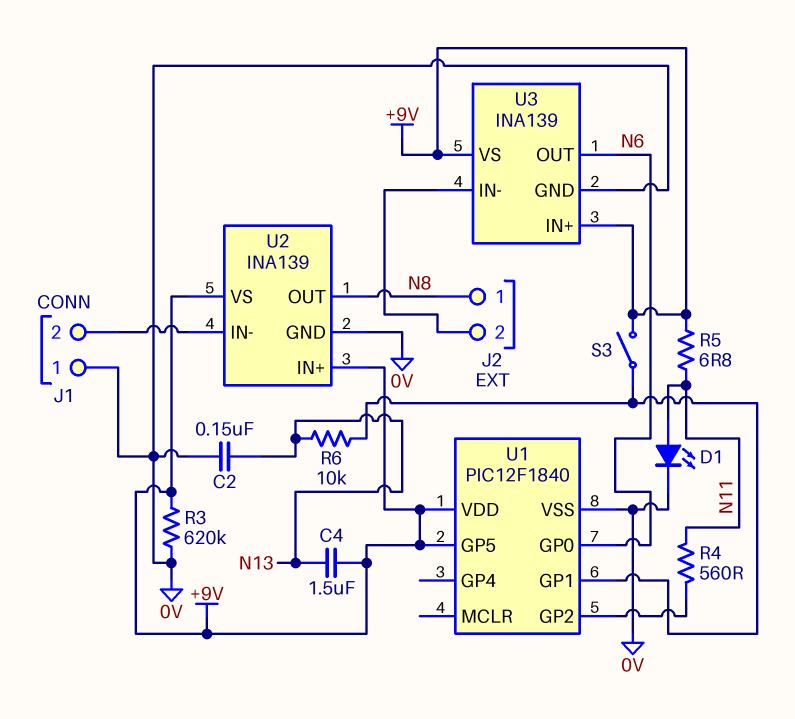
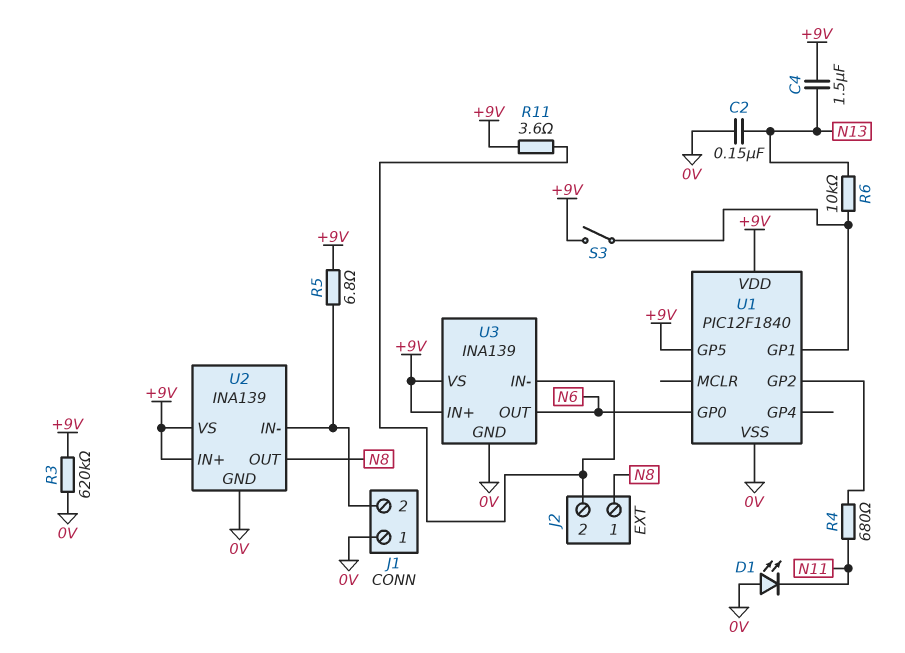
D1: LED (A N11, K 0V) -> LED (A 0V, K N11)
R4: 560 (N11, U1/GP2) -> 680 (N11, U1/GP2)
R5: 6.8 (+9V, N11) -> 6.8 (+9V, J1/2)
R11: none -> 3.6 (+9V, J2/2)

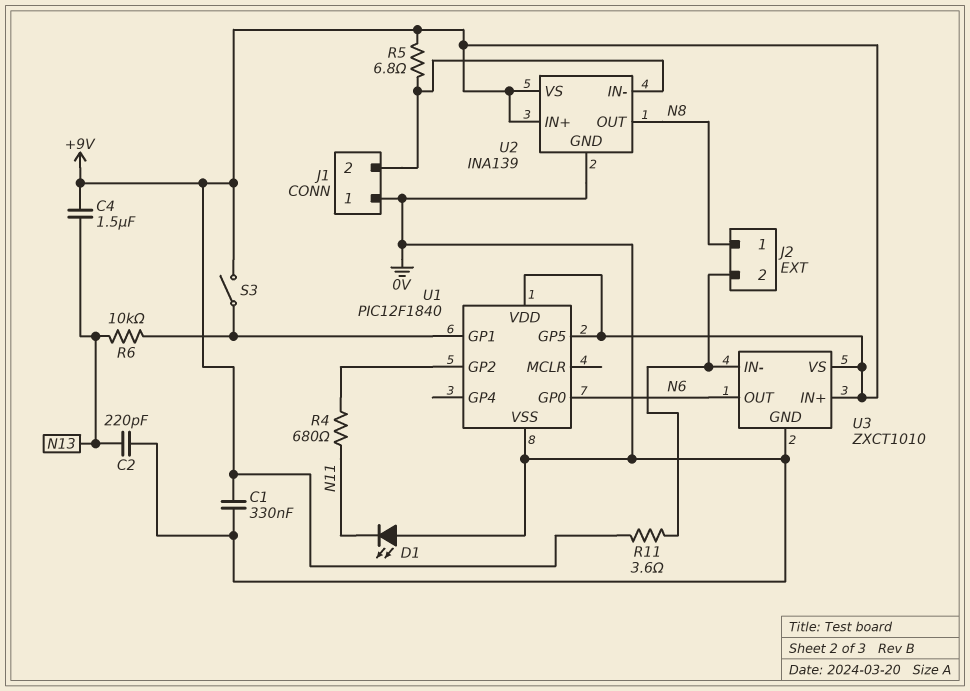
C1: none -> 330nF (+9V, 0V)
C2: 150nF (0V, N13) -> 220pF (0V, N13)
R3: 620k (+9V, 0V) -> none
U3: INA139 -> ZXCT1010

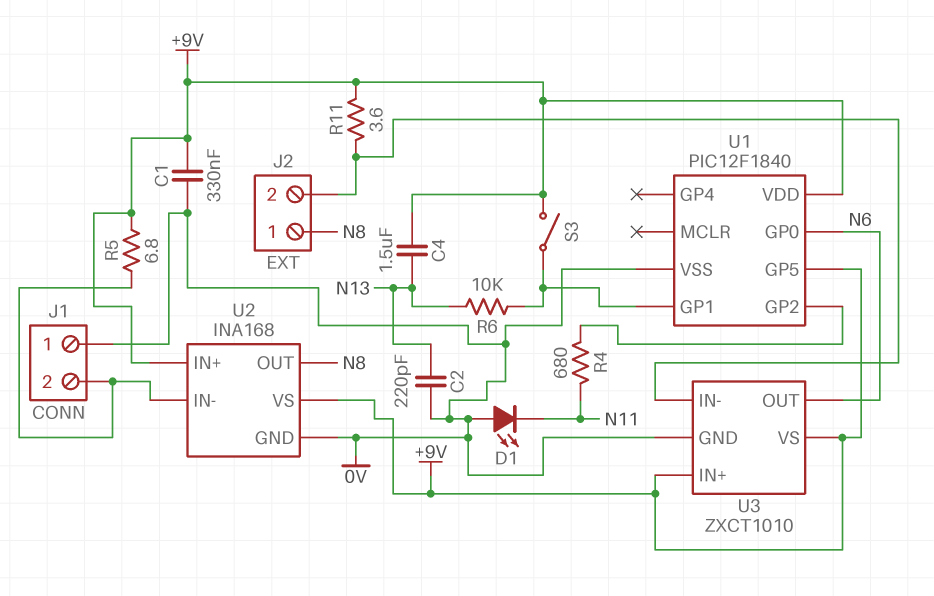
U2: INA139 -> INA168

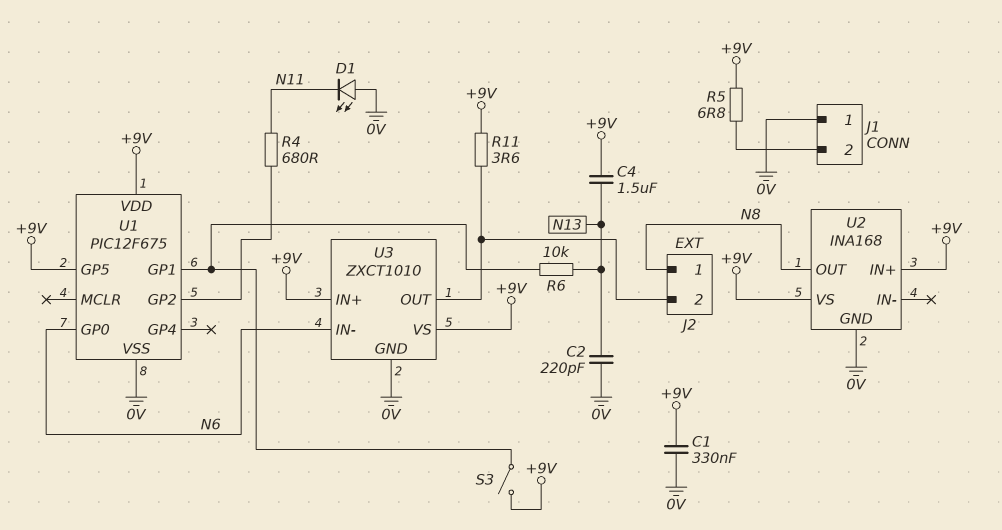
U1: PIC12F1840 -> PIC12F675
U2 pin IN-: J1/2 -> none
U3 pin IN-: J2/2 -> N6
U3 pin OUT: N6 -> J2/2

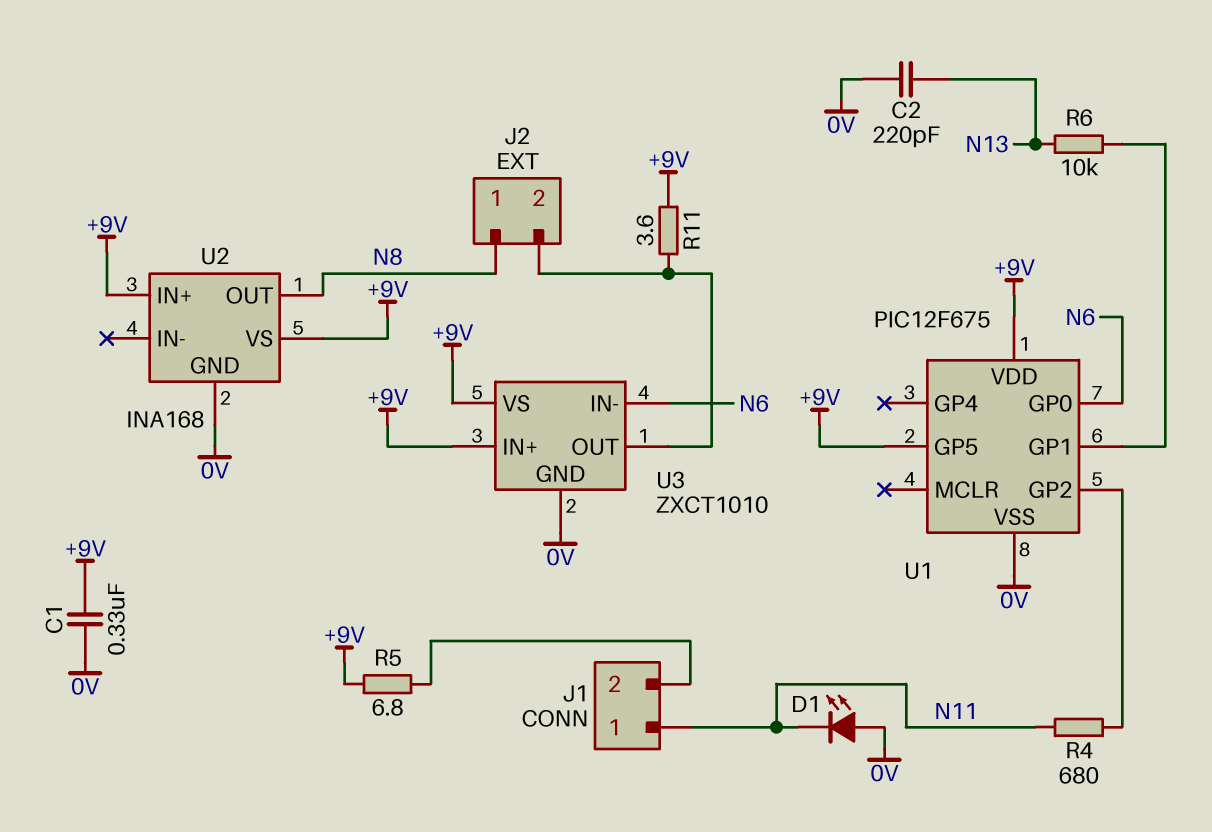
C4: 1.5uF (+9V, N13) -> none
J1 pin 1: 0V -> N11
S3: switch (+9V, U1/GP1) -> none

